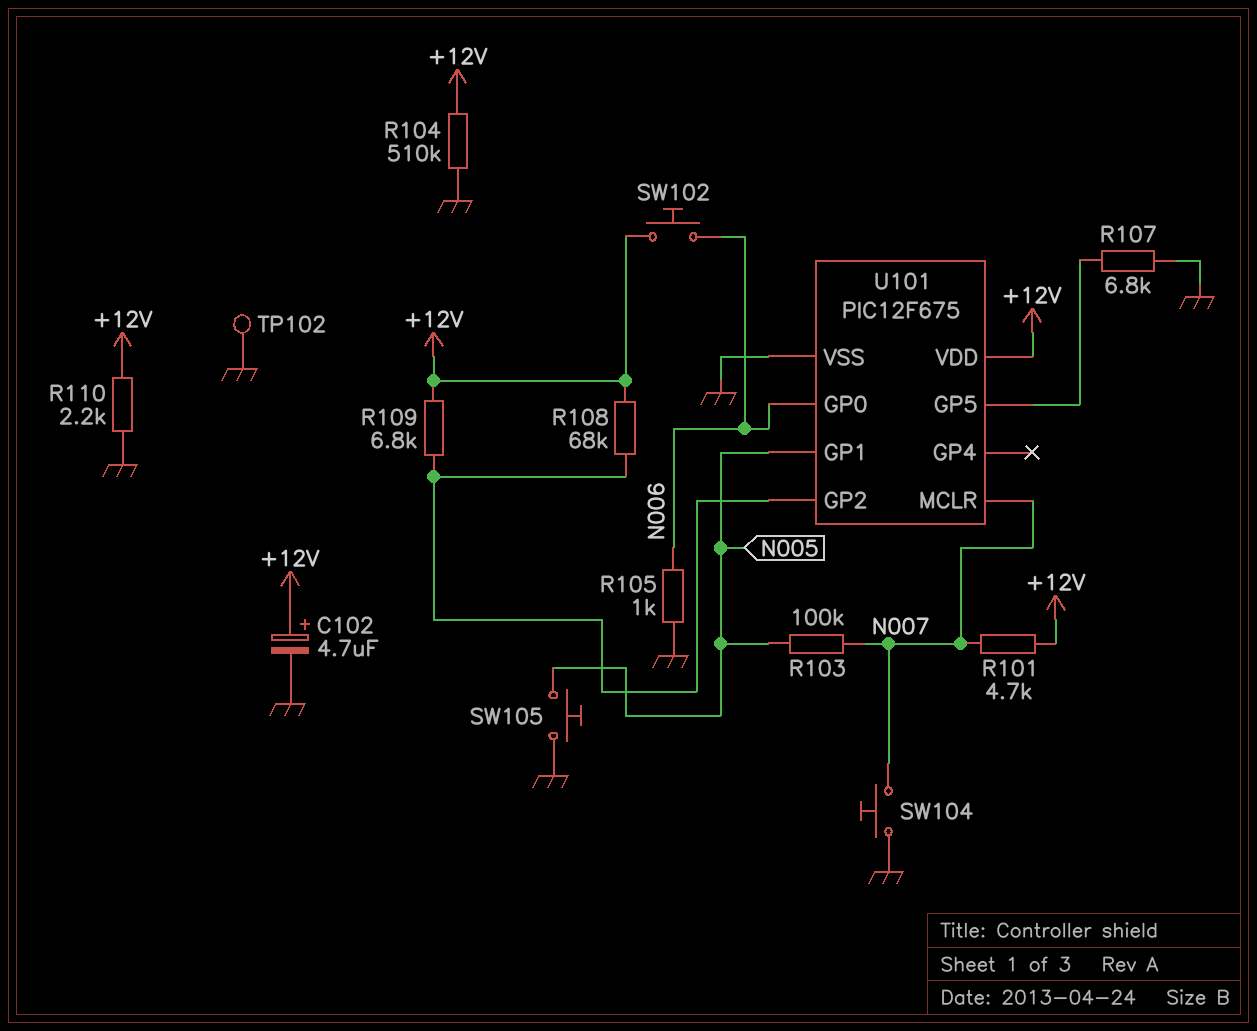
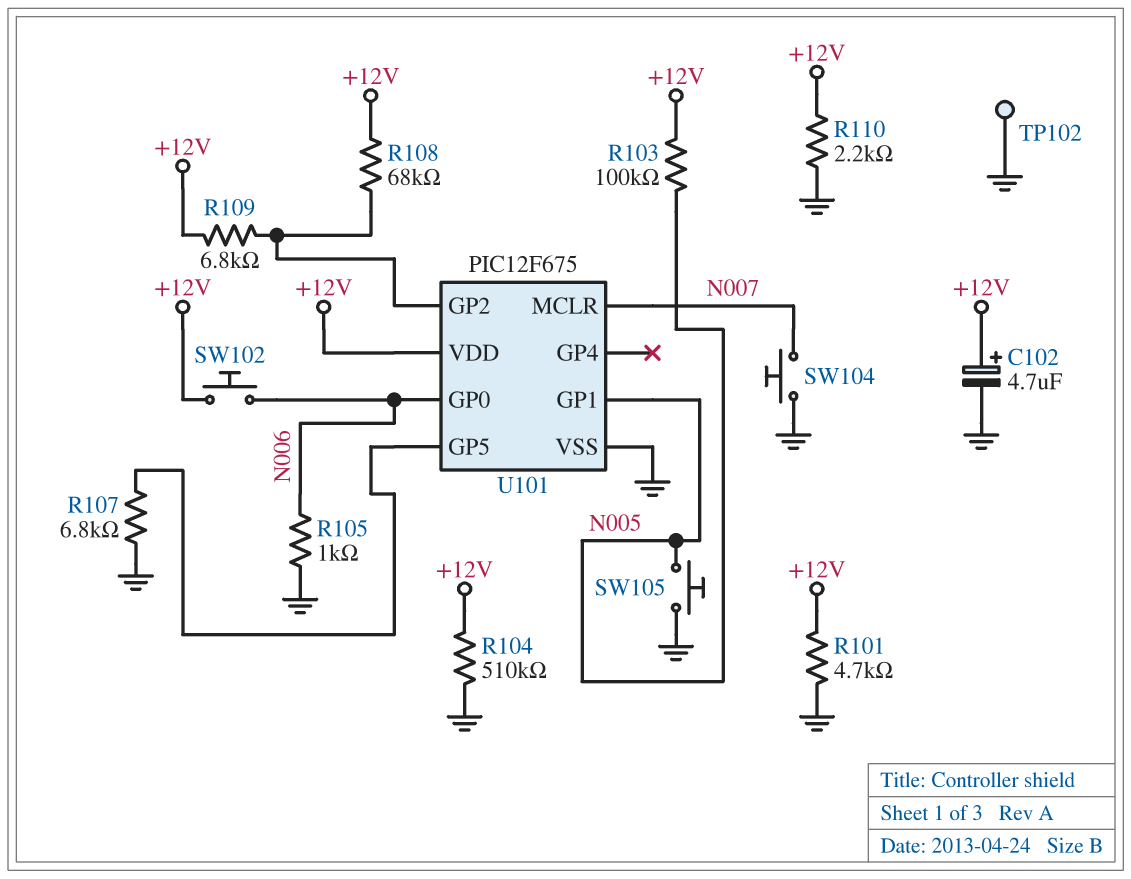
R101: 4.7k (+12V, N007) -> 4.7k (+12V, GND)
R103: 100k (N005, N007) -> 100k (+12V, N005)

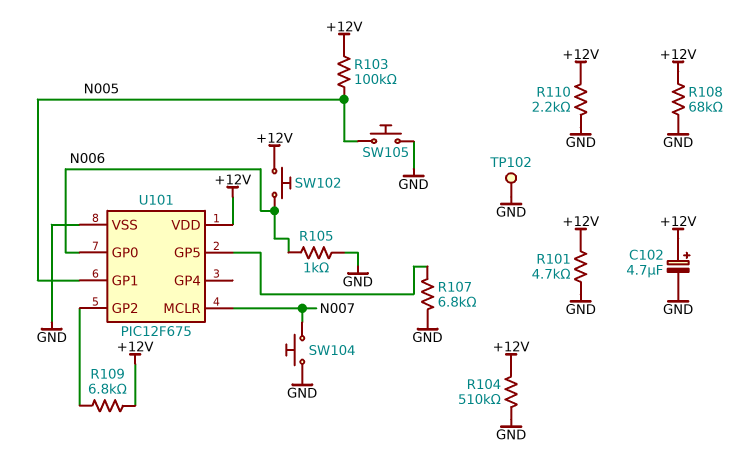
R108: 68k (+12V, U101/GP2) -> 68k (+12V, GND)

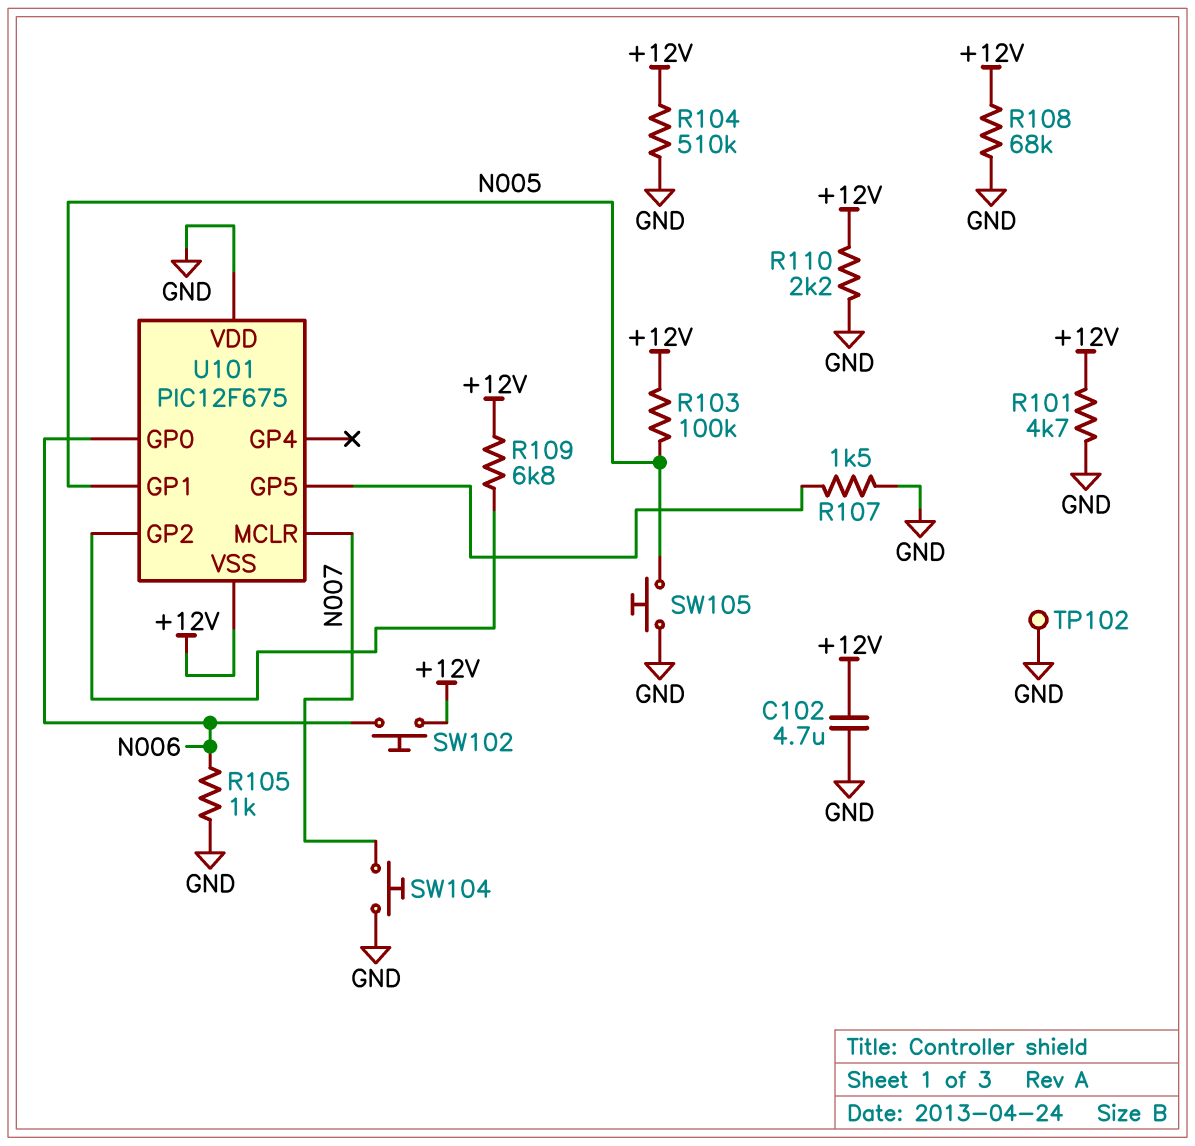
C102: 4.7uF (plus +12V, minus GND) -> 4.7uF (+12V, GND)
R107: 6.8k (GND, U101/GP5) -> 1.5k (GND, U101/GP5)
U101 pin VDD: +12V -> GND
U101 pin VSS: GND -> +12V

